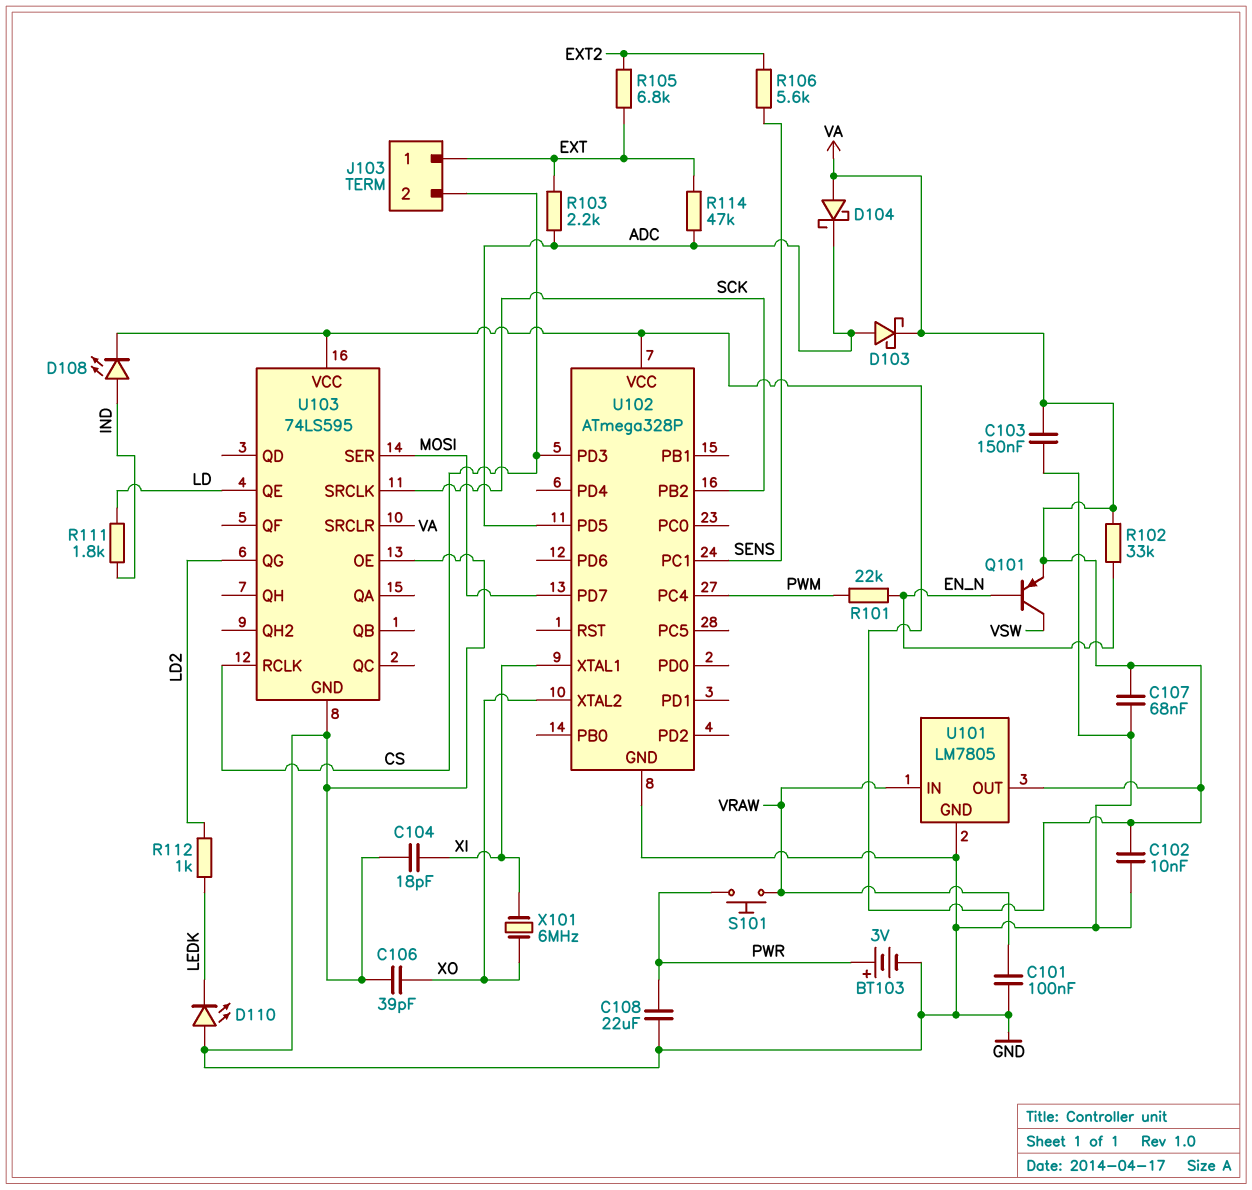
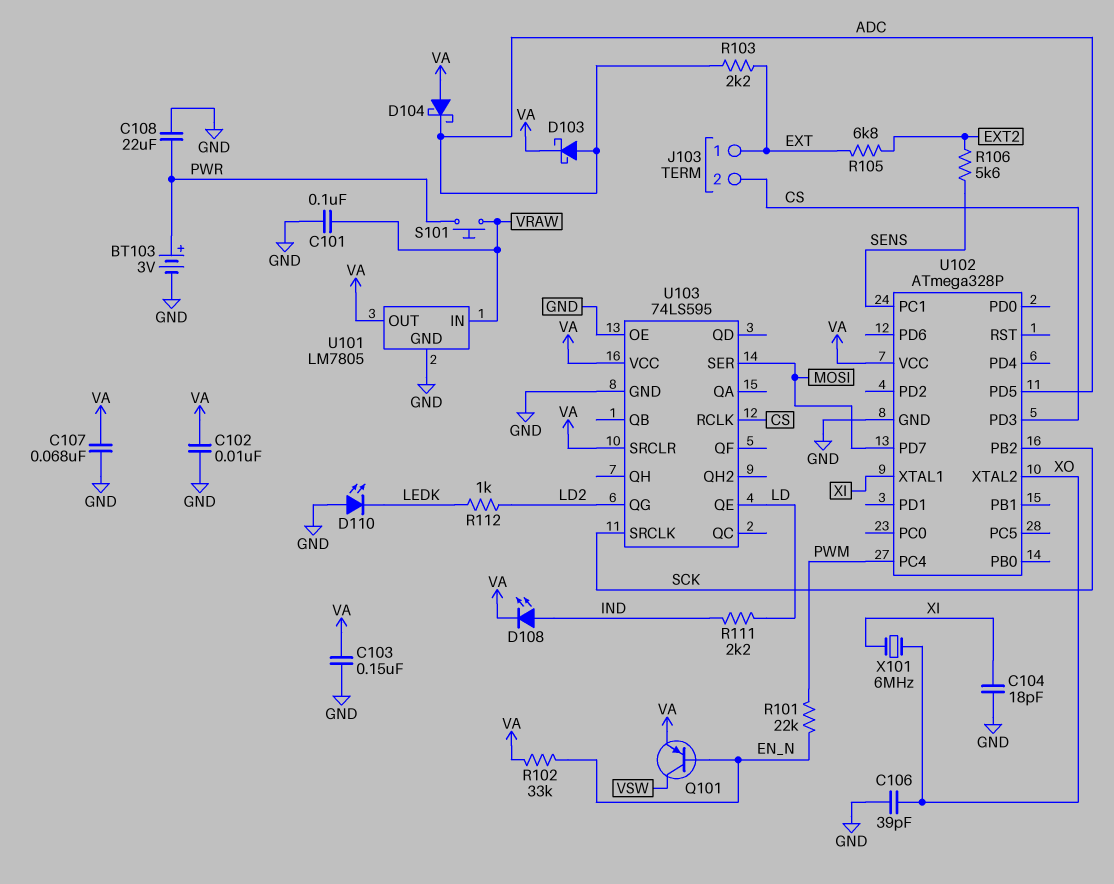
R111: 1.8k (IND, LD) -> 2.2k (IND, LD)
R114: 47k (ADC, EXT) -> none

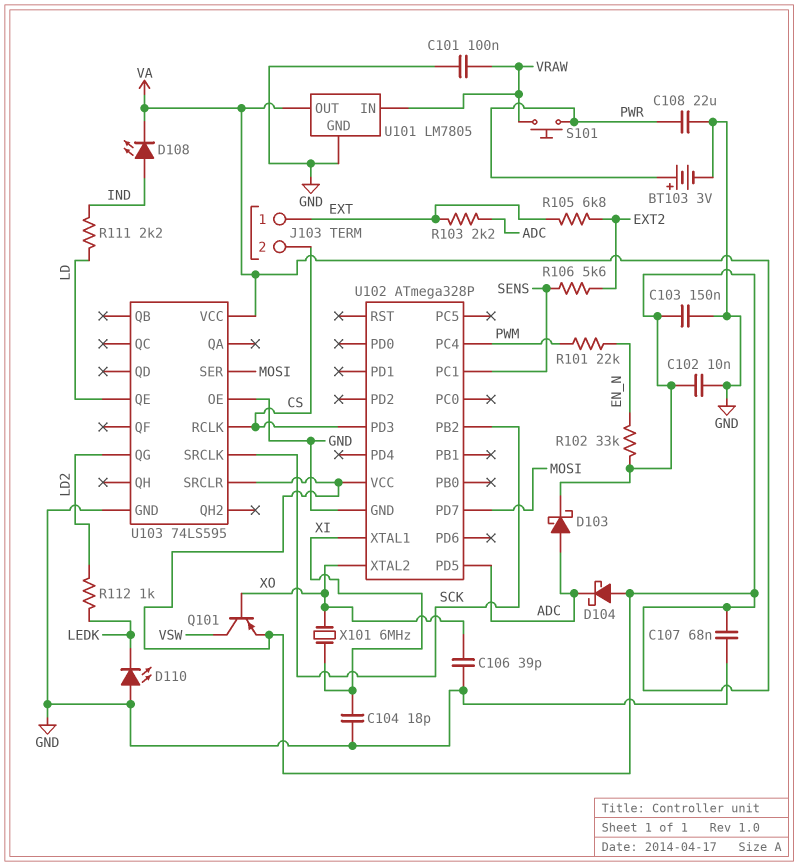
Q101: PNP (B EN_N, C VSW, E VA) -> PNP (B XO, C VSW, E VA)

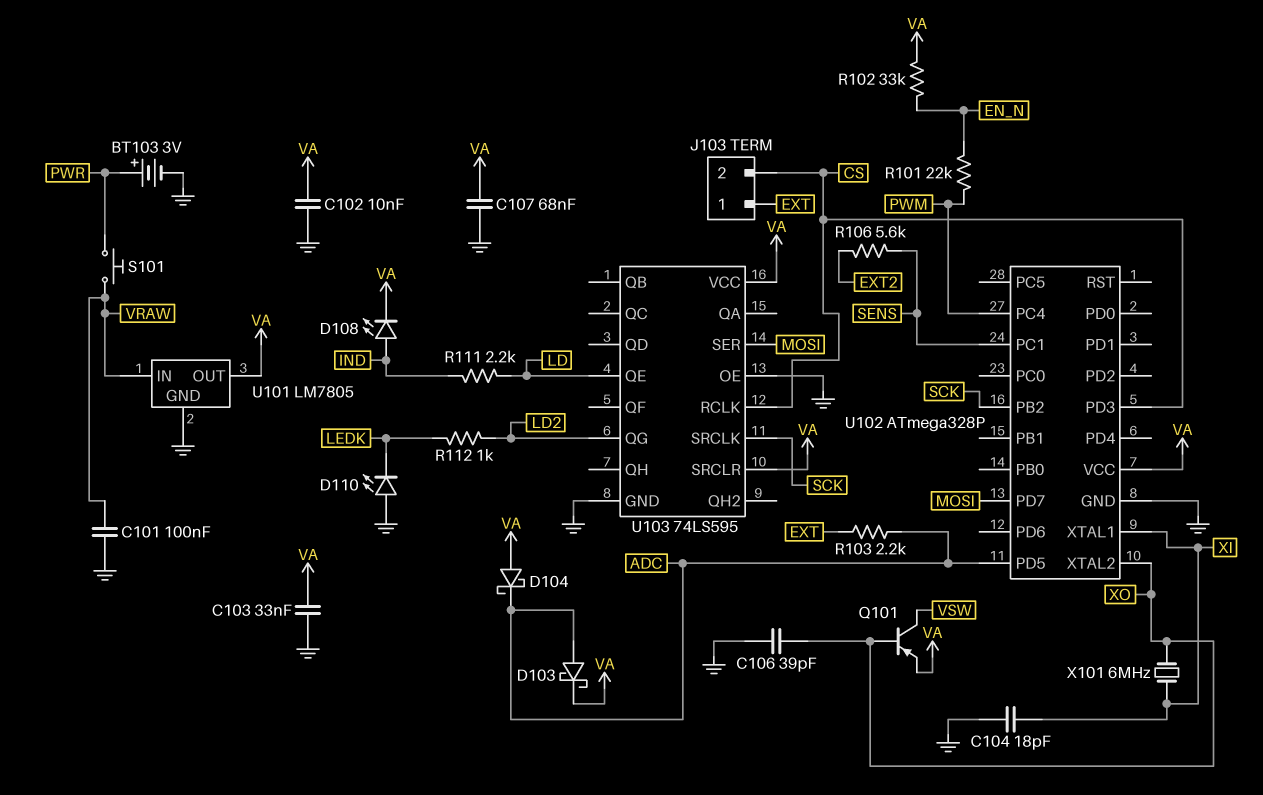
C103: 150nF (GND, VA) -> 33nF (GND, VA)
C108: 22uF (GND, PWR) -> none
R105: 6.8k (EXT, EXT2) -> none

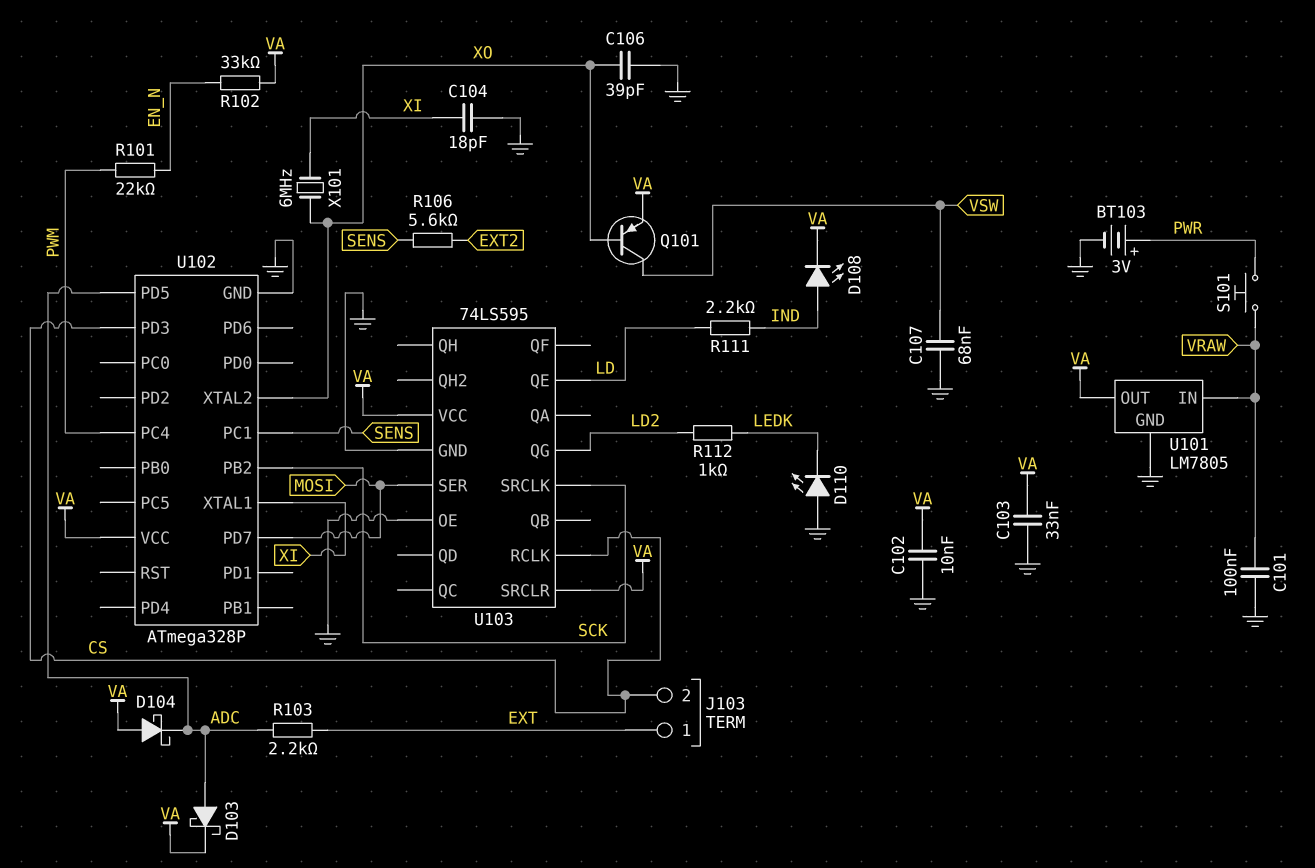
C107: 68nF (GND, VA) -> 68nF (GND, VSW)

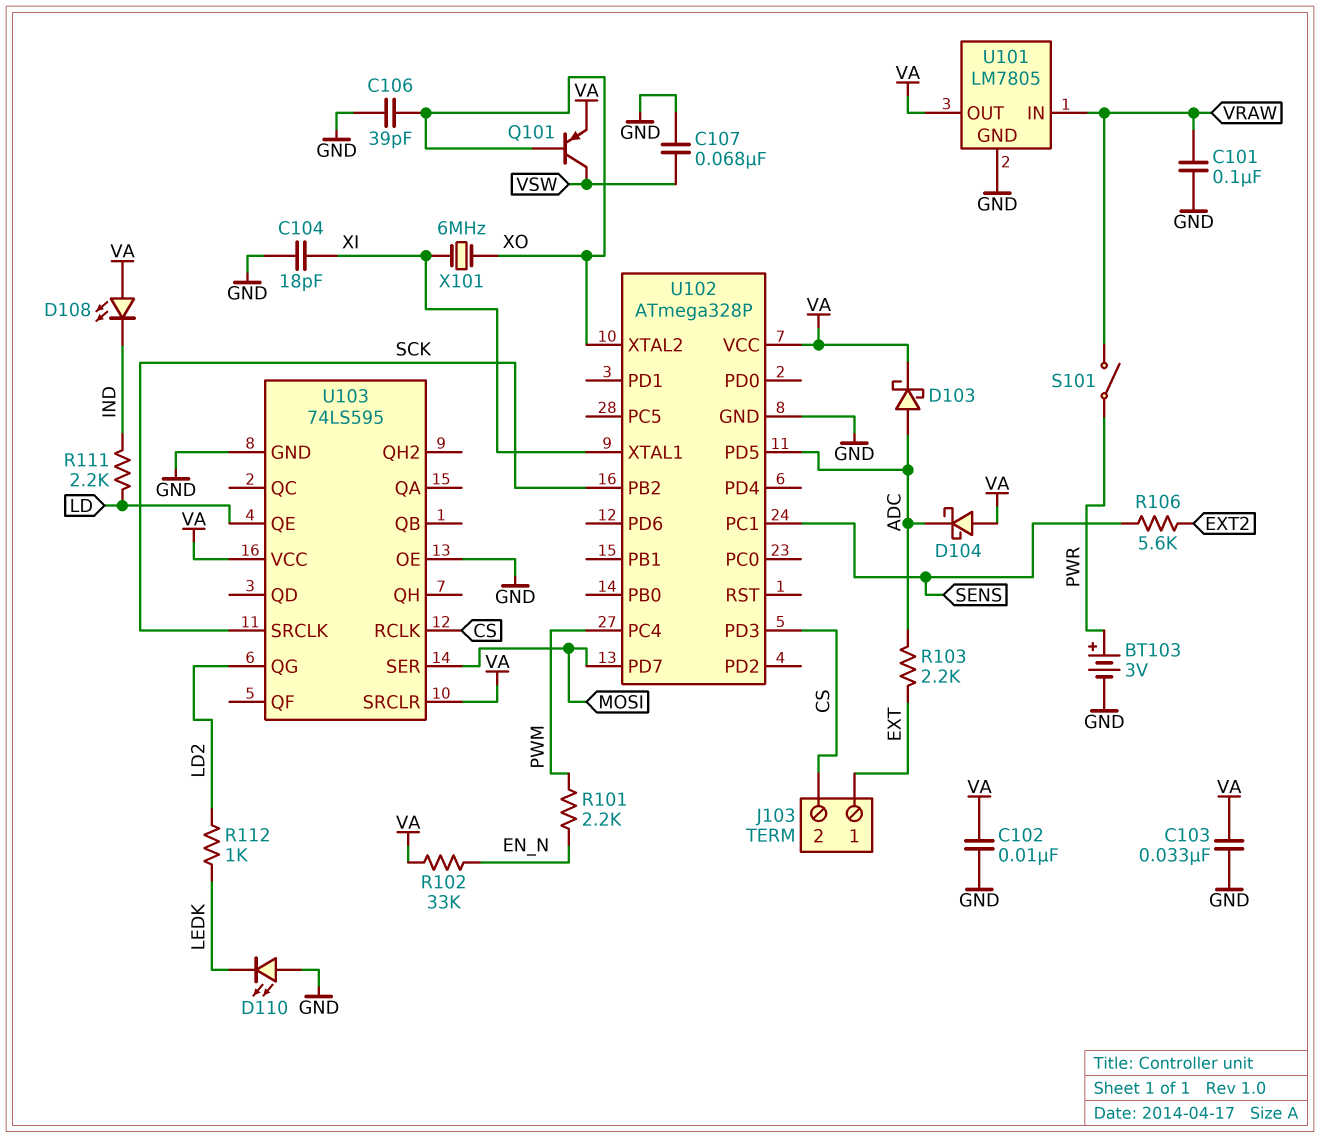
D108: LED (A IND, K VA) -> LED (A VA, K IND)
R101: 22k (EN_N, PWM) -> 2.2k (EN_N, PWM)
S101: button (PWR, VRAW) -> switch (PWR, VRAW)

